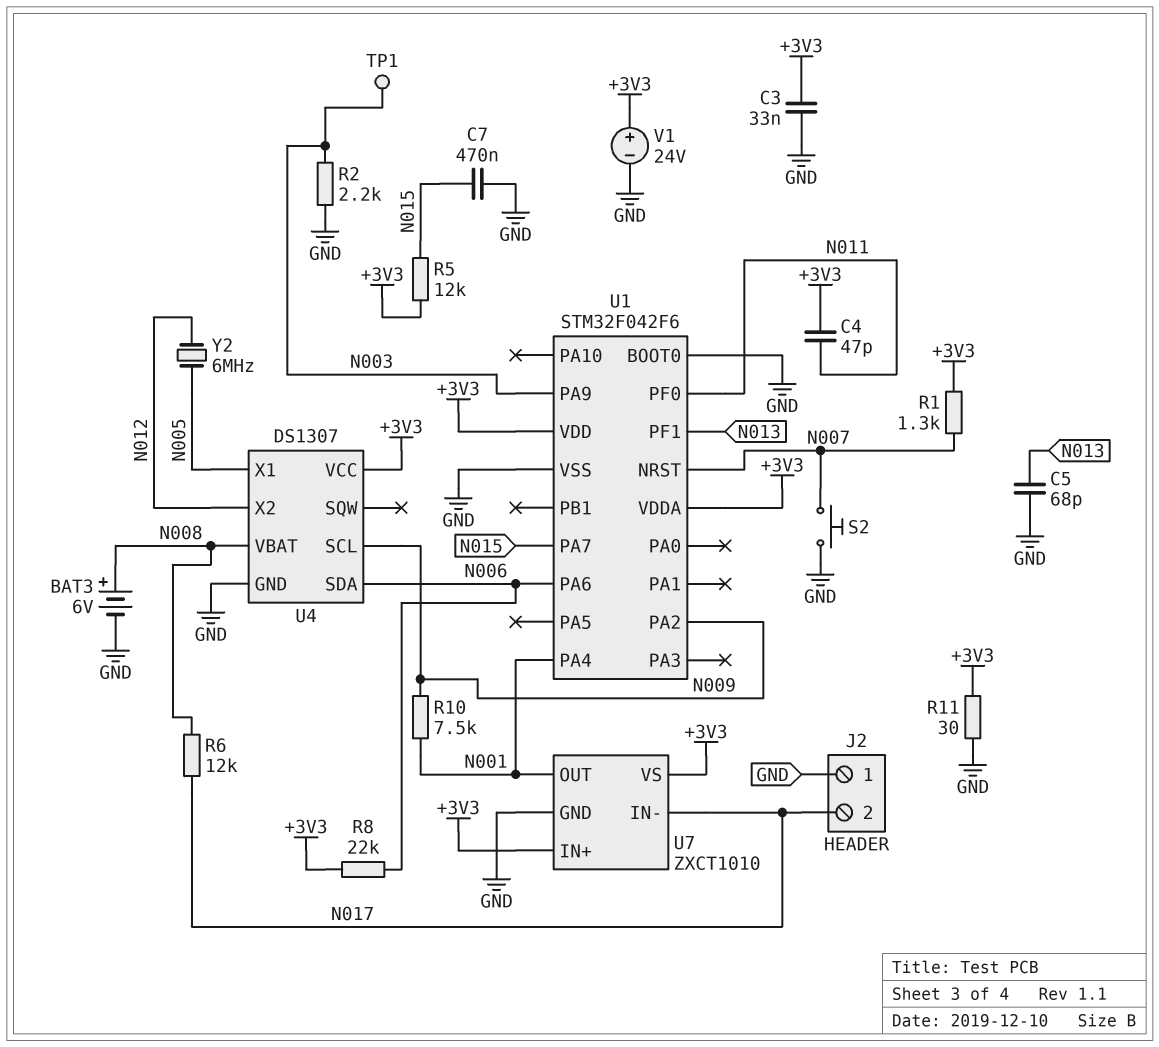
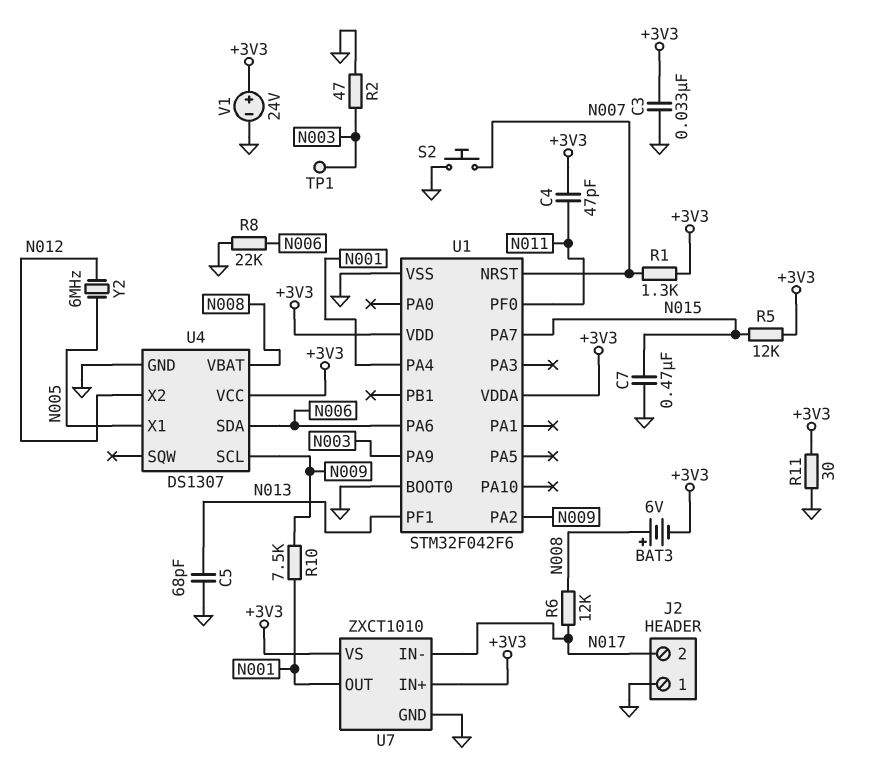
BAT3: 6V (plus N008, minus GND) -> 6V (plus N008, minus +3V3)
R2: 2.2k (GND, N003) -> 47 (GND, N003)
R8: 22k (+3V3, N006) -> 22k (GND, N006)

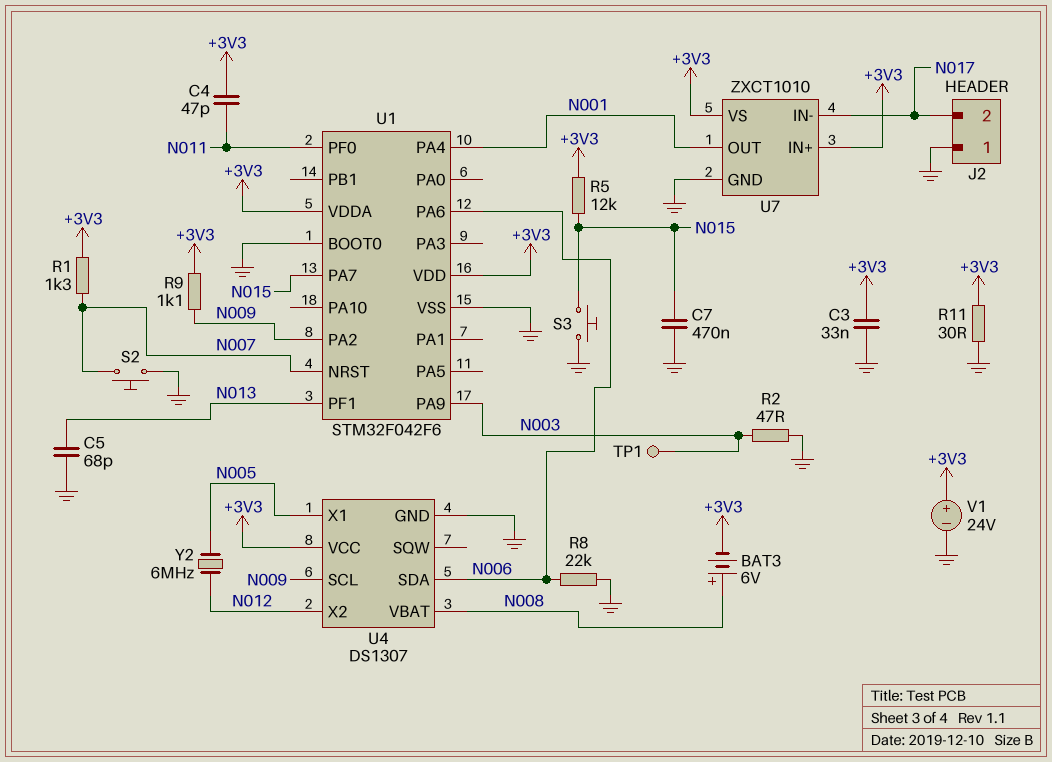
R6: 12k (N008, N017) -> none
R9: none -> 1.1k (+3V3, N009)
R10: 7.5k (N001, N009) -> none
S3: none -> button (GND, N015)

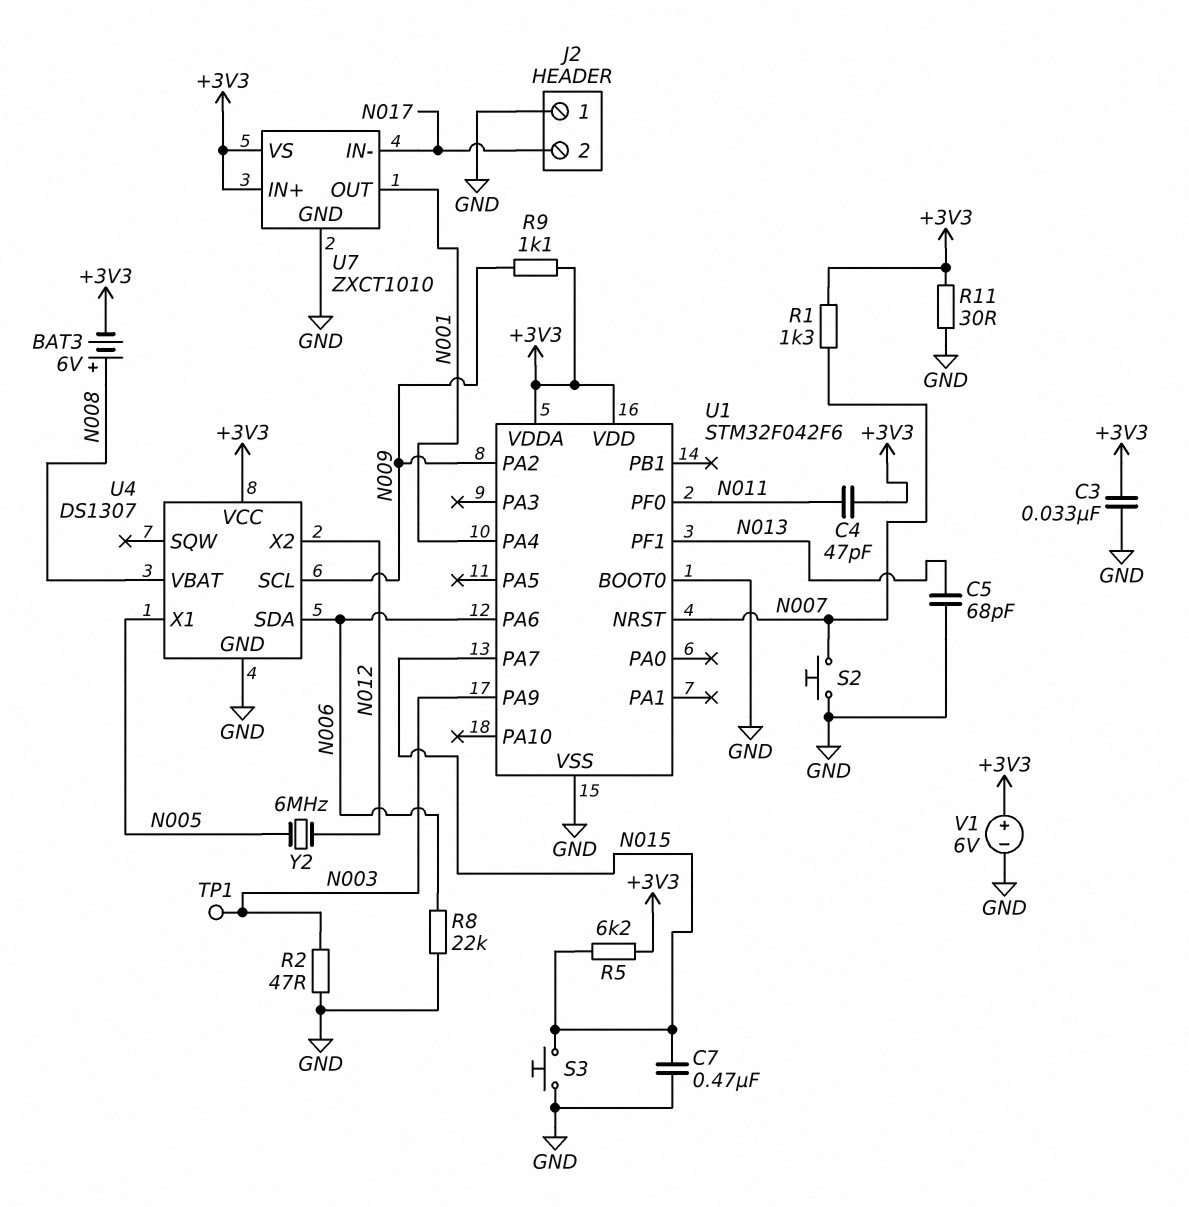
R5: 12k (+3V3, N015) -> 6.2k (+3V3, N015)
V1: 24V (plus +3V3, minus GND) -> 6V (plus +3V3, minus GND)

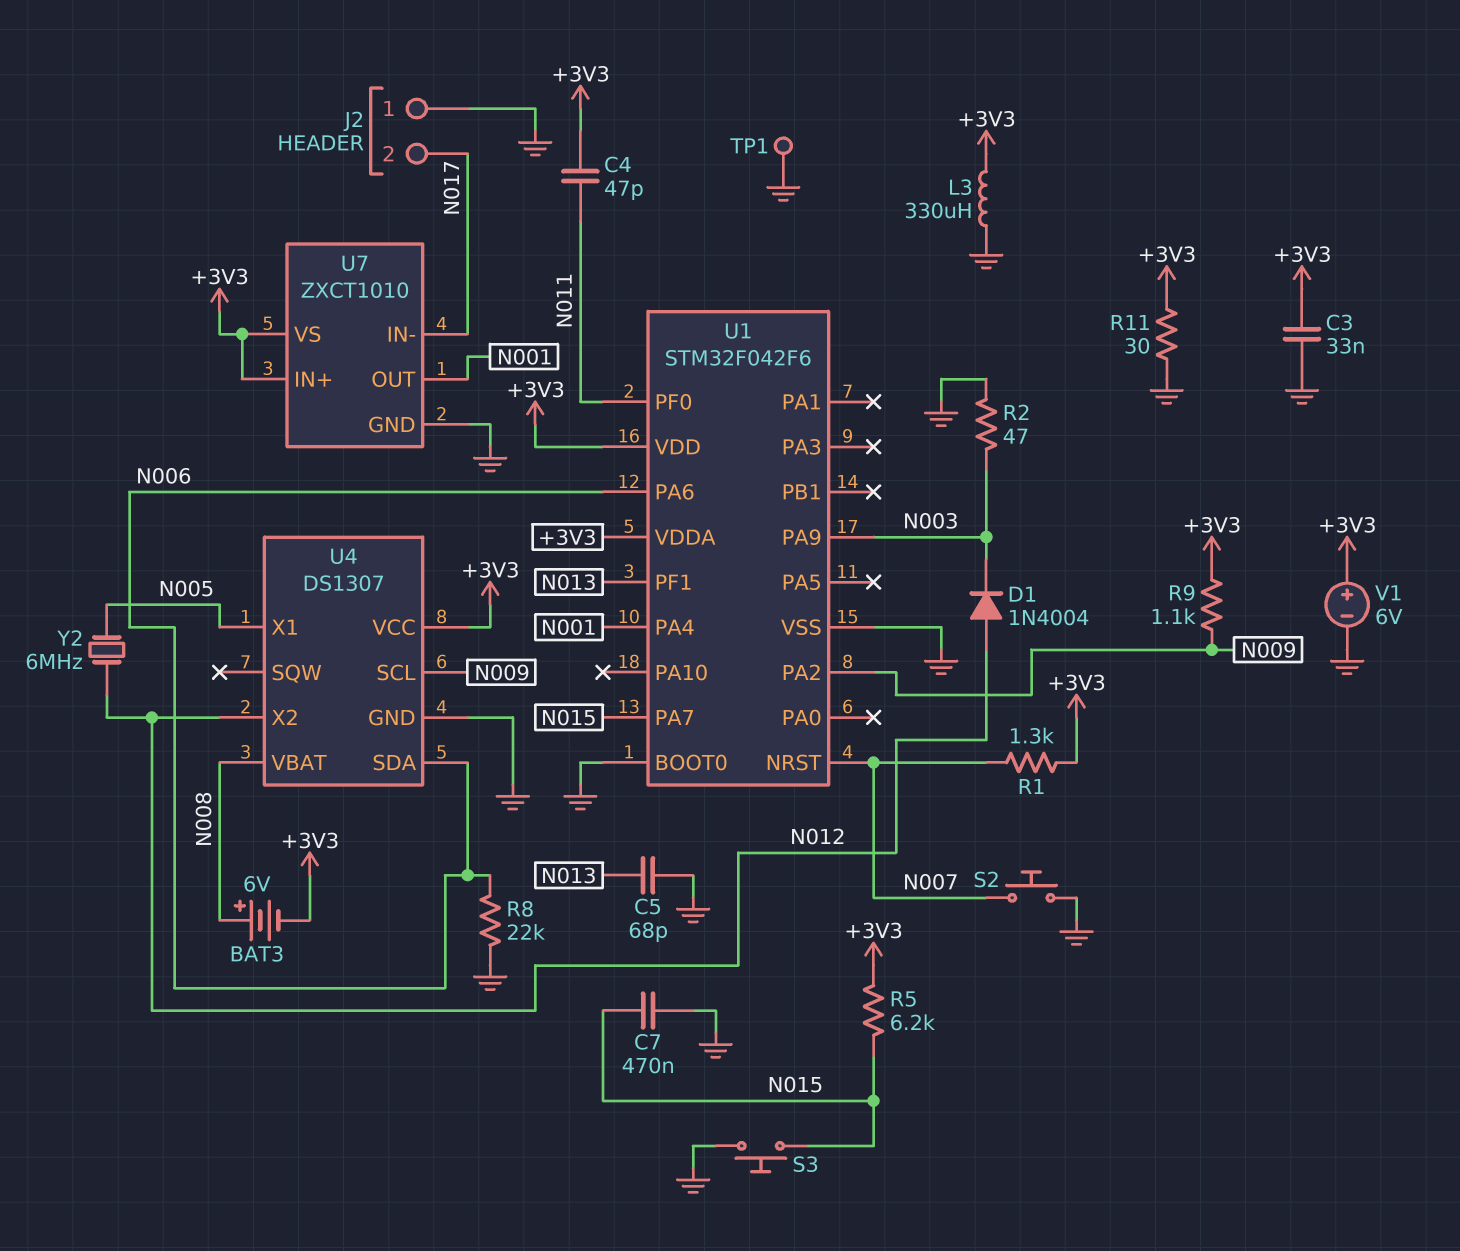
D1: none -> diode 1N4004 (A N012, K N003)
L3: none -> 330uH (+3V3, GND)
TP1: test point (N003) -> test point (GND)

